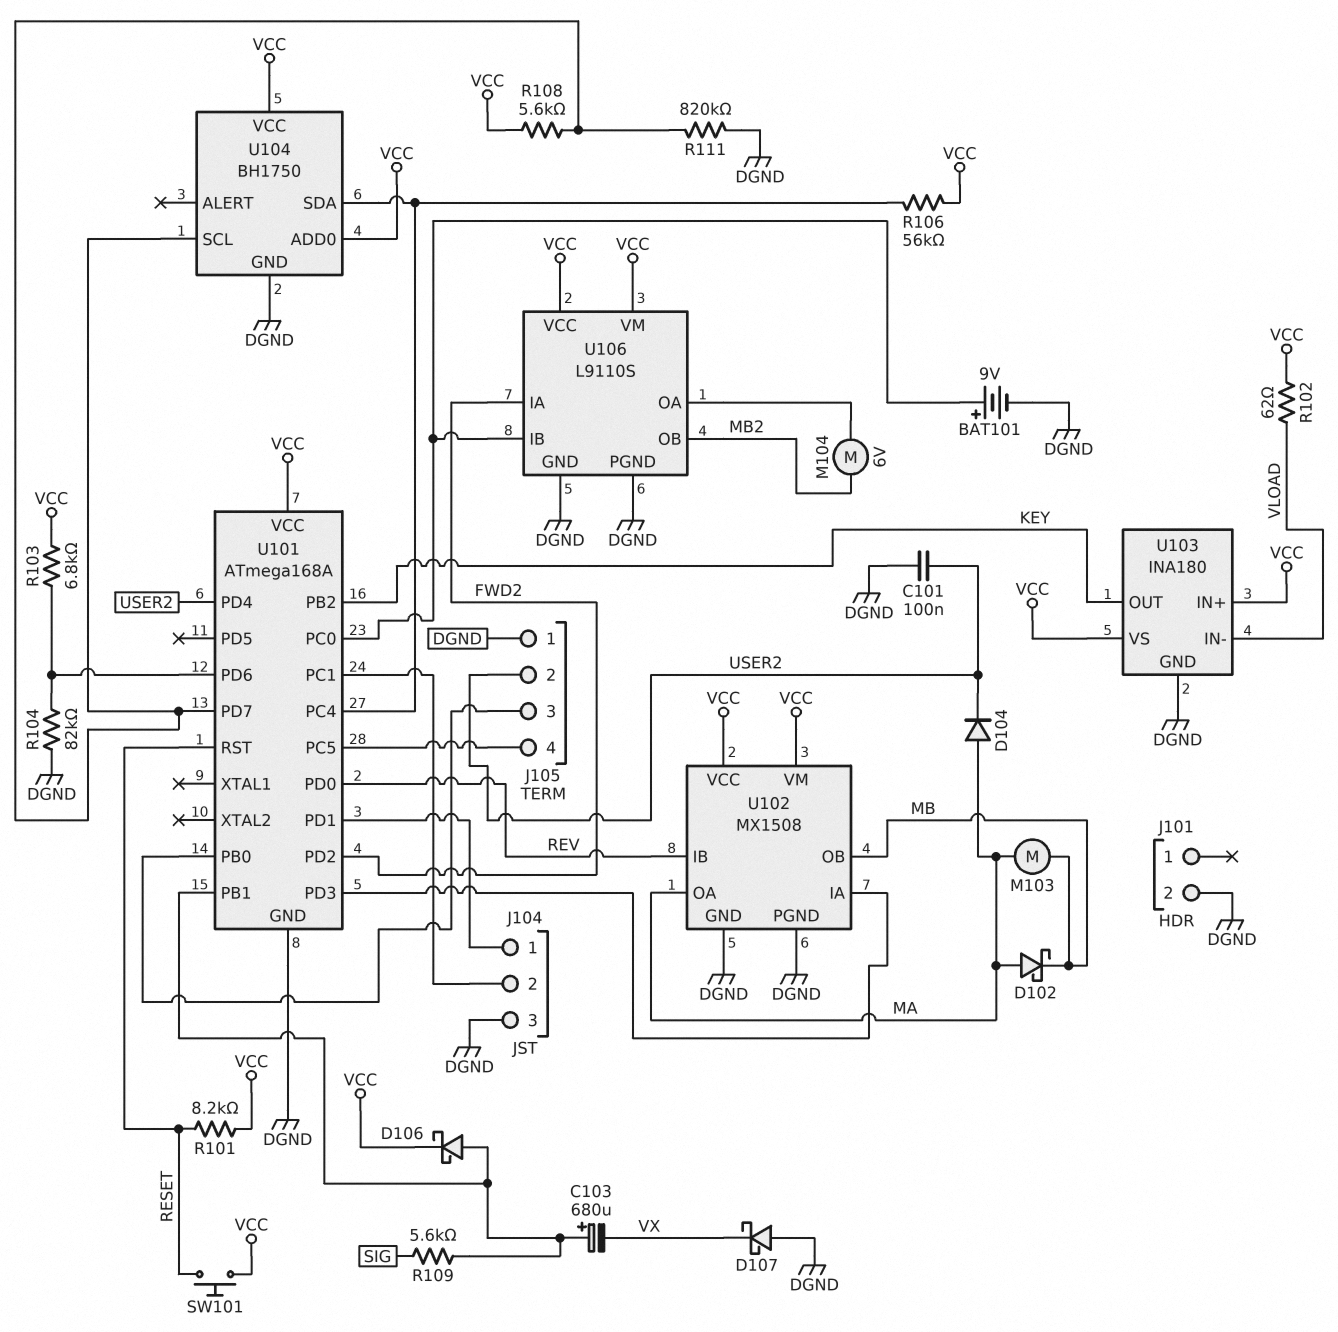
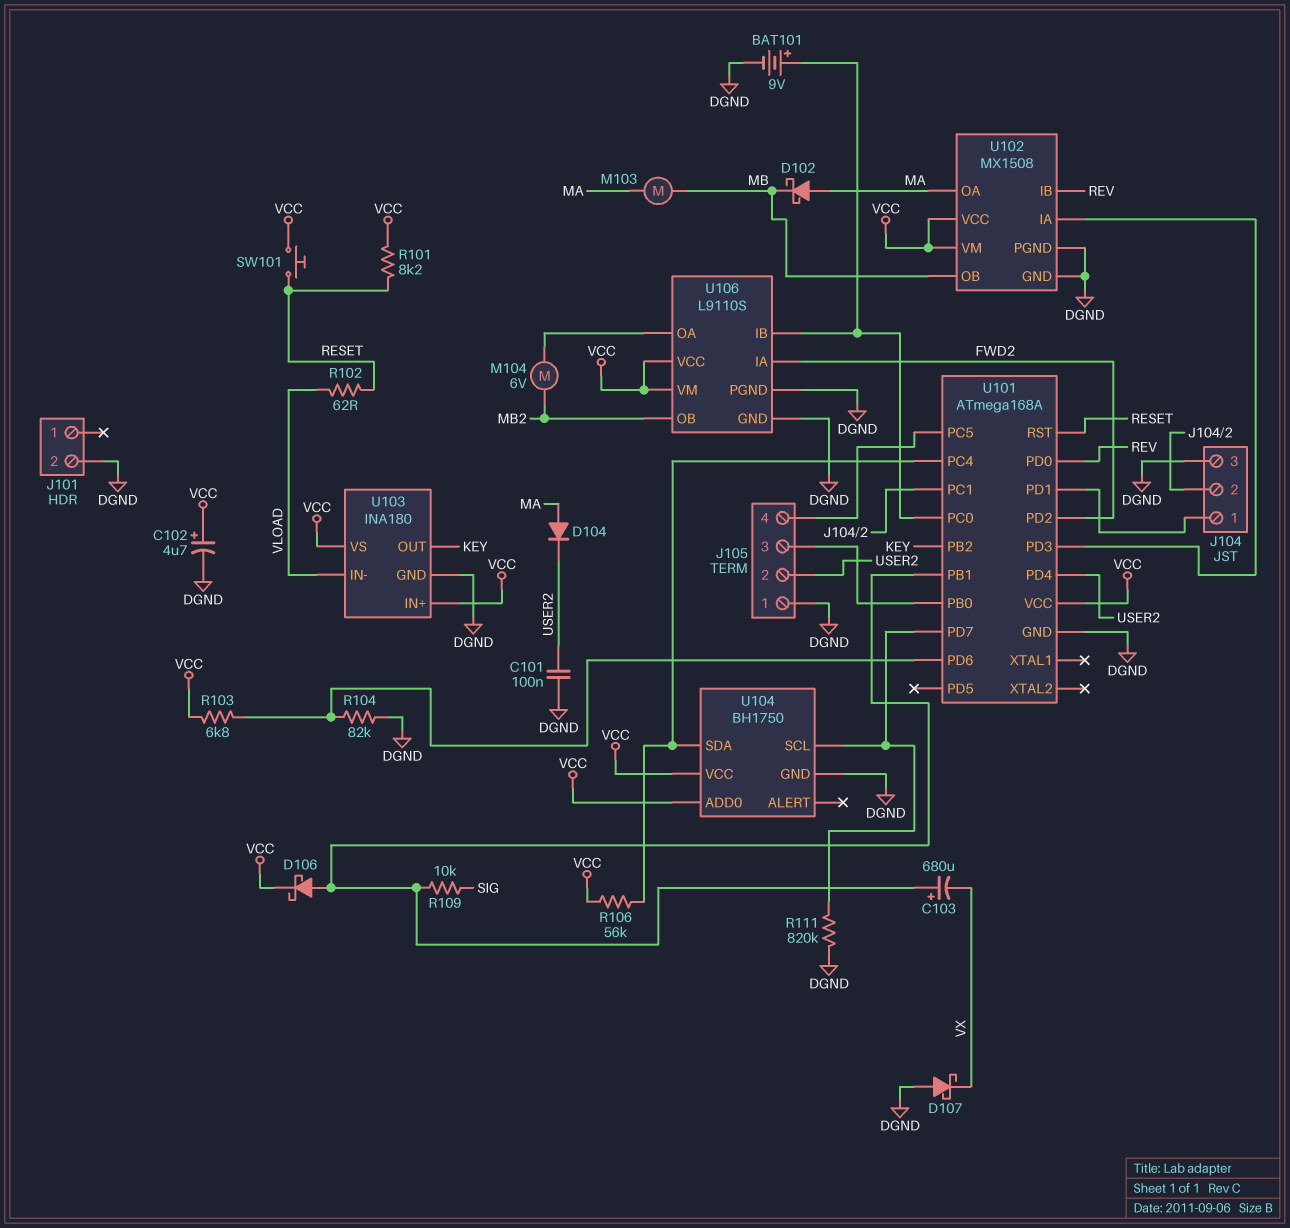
C102: none -> 4.7uF (plus VCC, minus DGND)
R102: 62 (VCC, VLOAD) -> 62 (RESET, VLOAD)
R108: 5.6k (U101/PD7, VCC) -> none
R109: 5.6k (SIG, U101/PB1) -> 10k (SIG, U101/PB1)

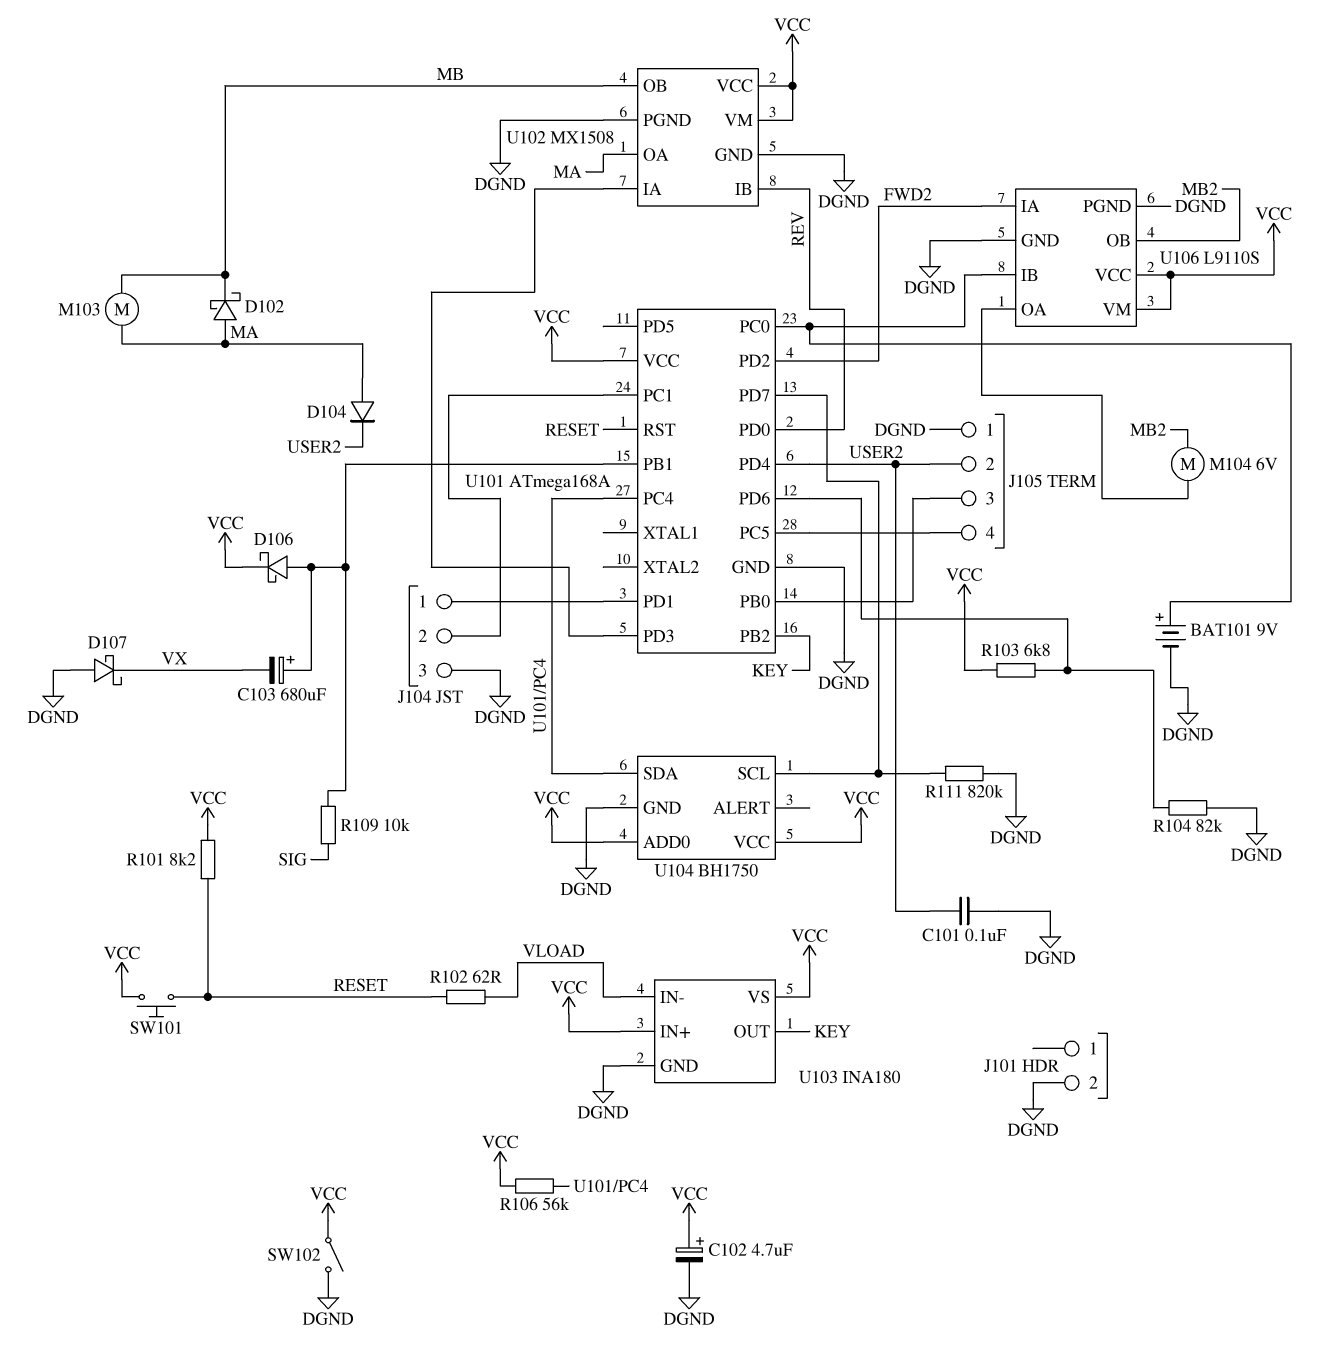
SW102: none -> switch (DGND, VCC)

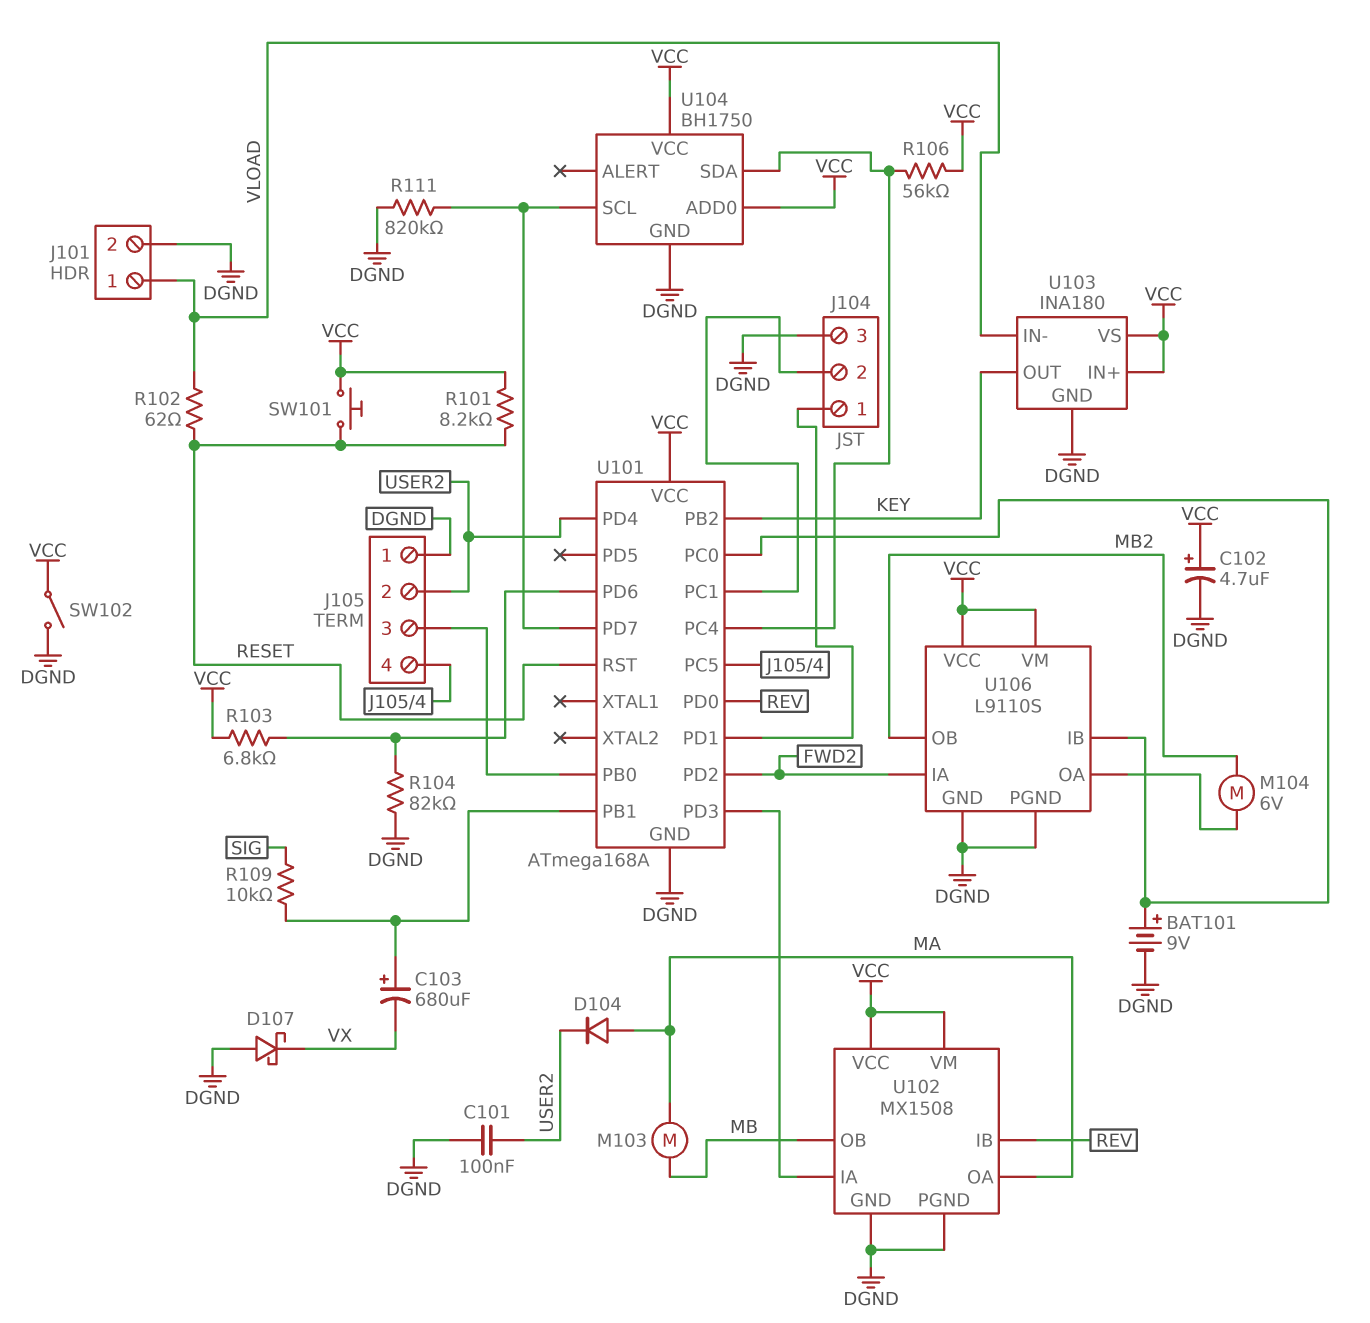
D102: schottky (A MA, K MB) -> none
D106: schottky (A U101/PB1, K VCC) -> none
J101 pin 1: none -> VLOAD

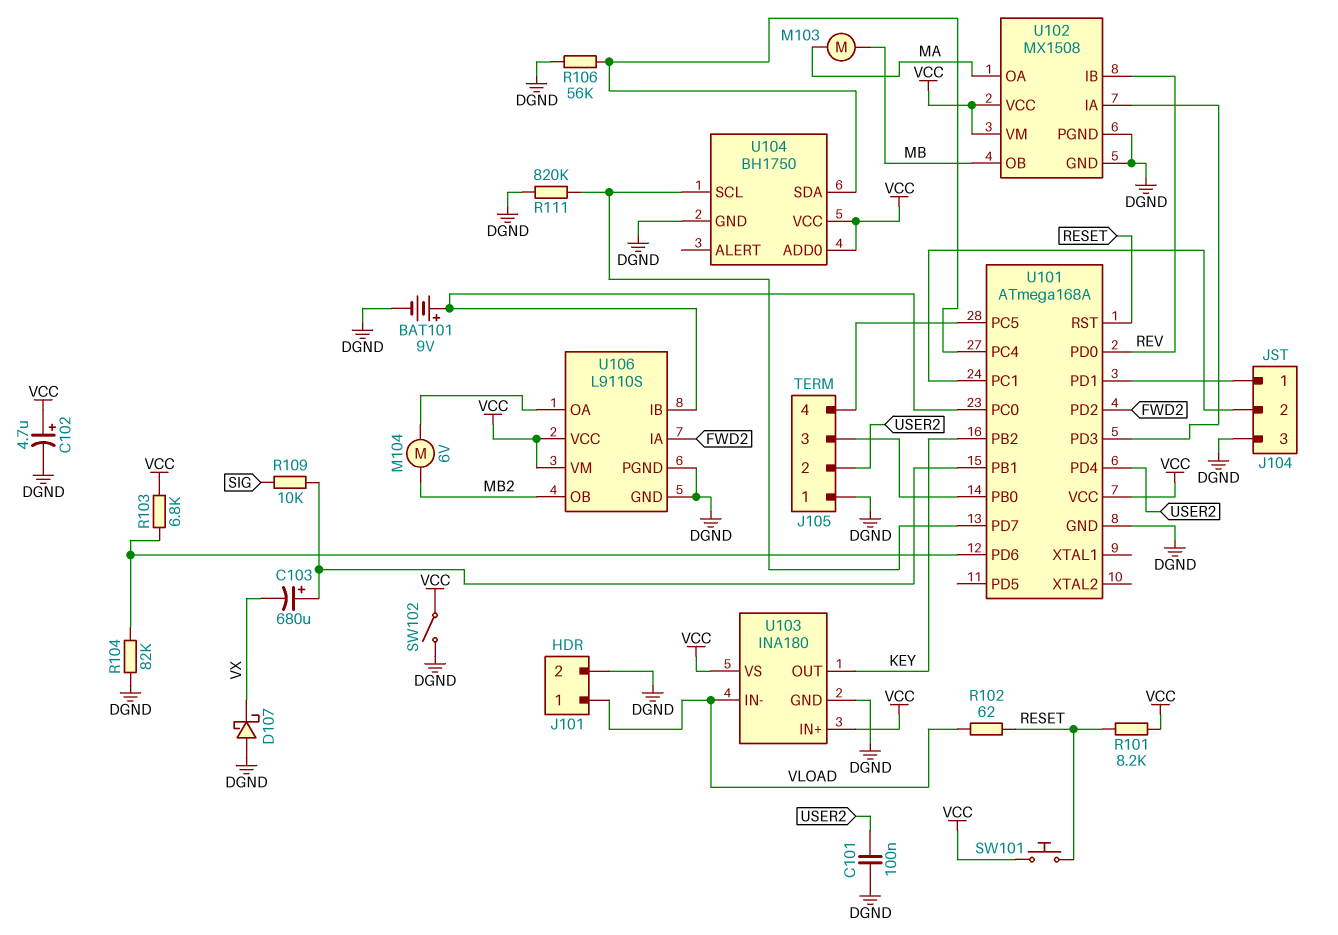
D104: diode (A MA, K USER2) -> none
R106: 56k (U101/PC4, VCC) -> 56k (DGND, U101/PC4)

